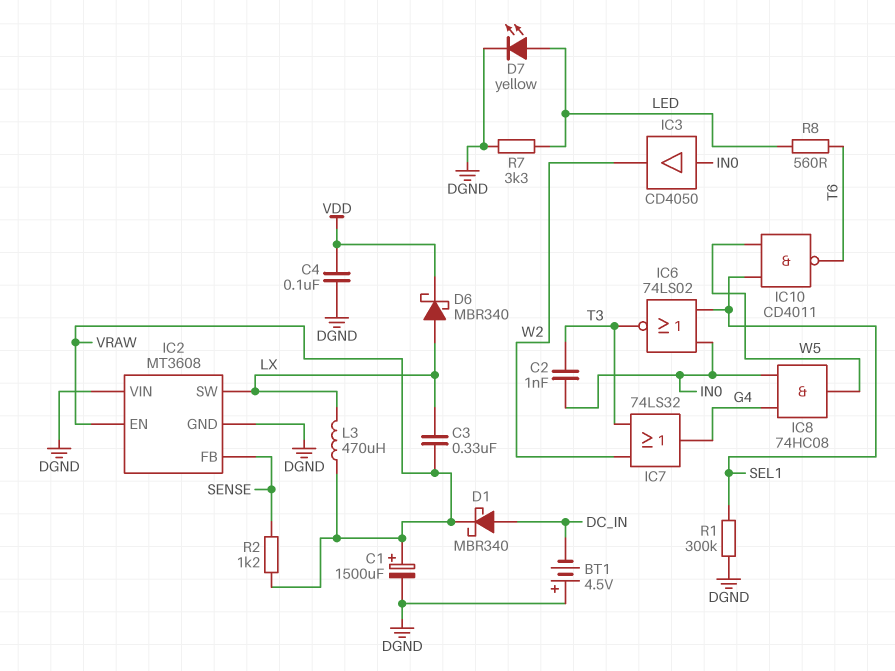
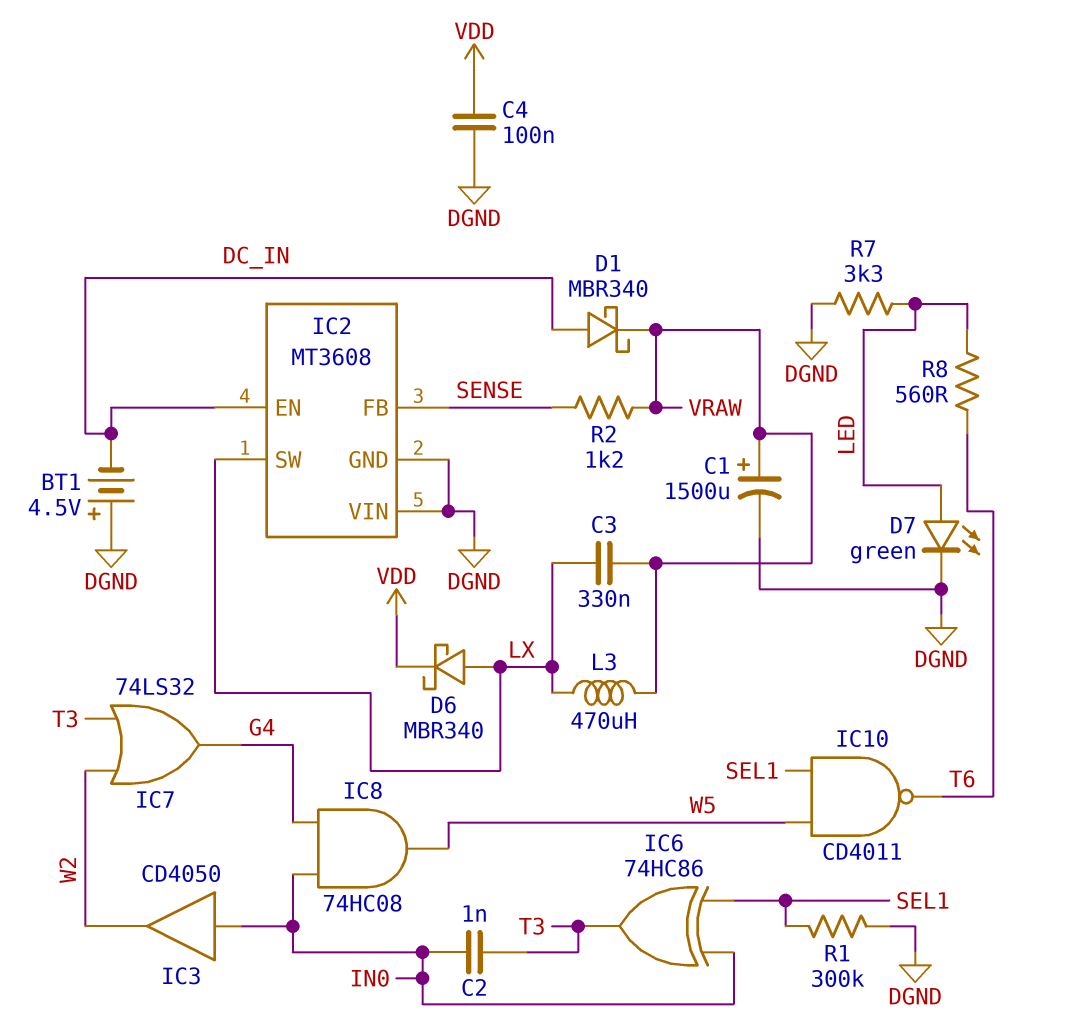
D7: LED yellow (A LED, K DGND) -> LED green (A LED, K DGND)
IC2 pin EN: VRAW -> DC_IN
IC6: NOR 74LS02 (in IN0, in SEL1, out T3) -> XOR 74HC86 (in IN0, in SEL1, out T3)

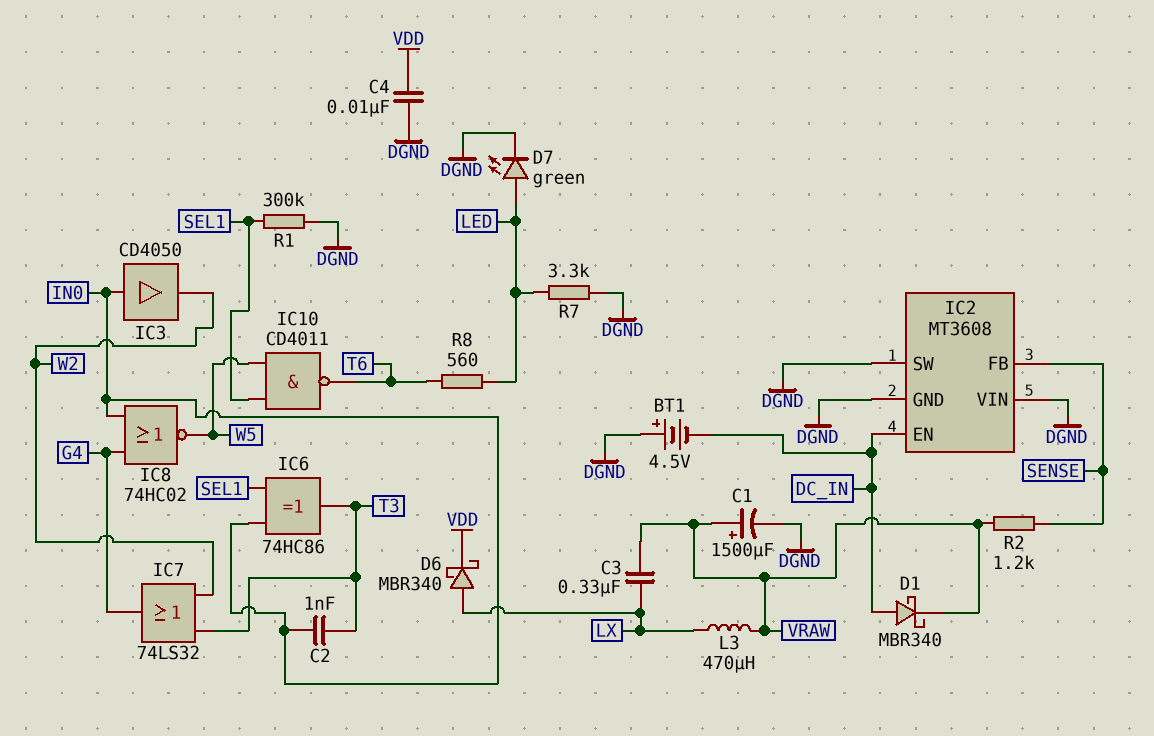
C4: 100nF (DGND, VDD) -> 10nF (DGND, VDD)
IC2 pin SW: LX -> DGND
IC8: AND 74HC08 (in G4, in IN0, out W5) -> NOR 74HC02 (in G4, in IN0, out W5)

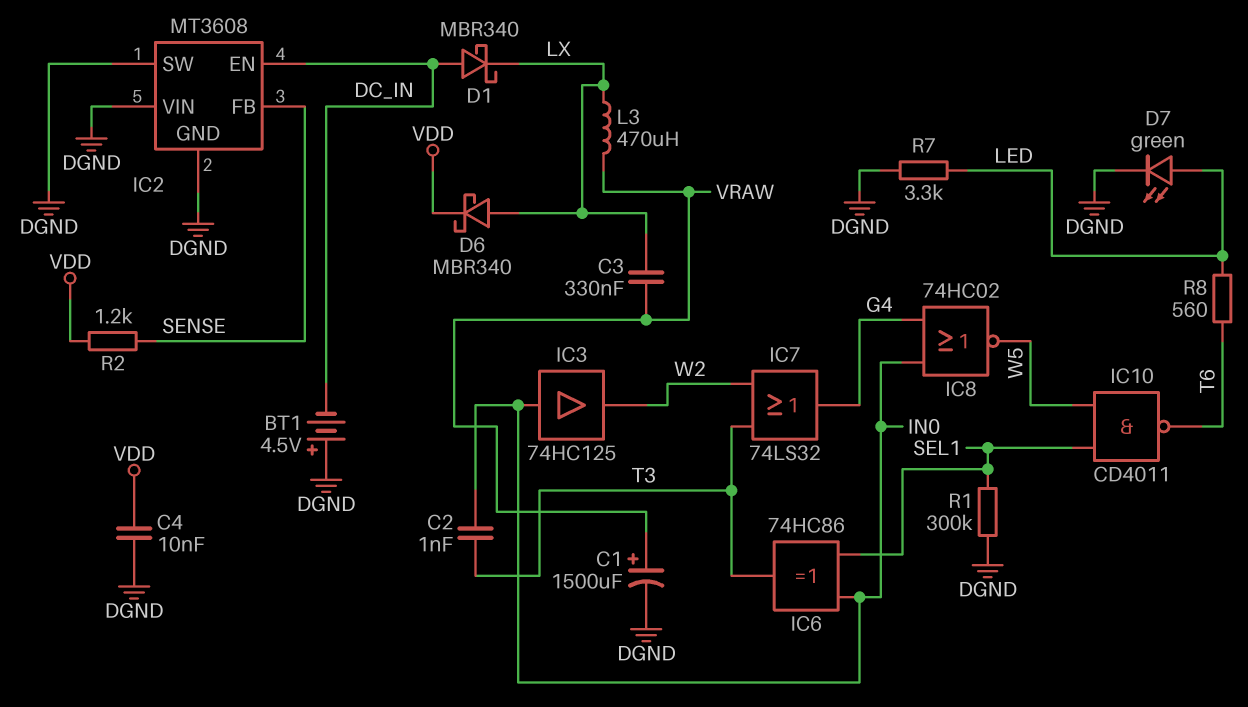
D1: schottky MBR340 (A DC_IN, K VRAW) -> schottky MBR340 (A DC_IN, K LX)
IC3: buffer CD4050 (in IN0, out W2) -> buffer 74HC125 (in IN0, out W2)
R2: 1.2k (SENSE, VRAW) -> 1.2k (SENSE, VDD)

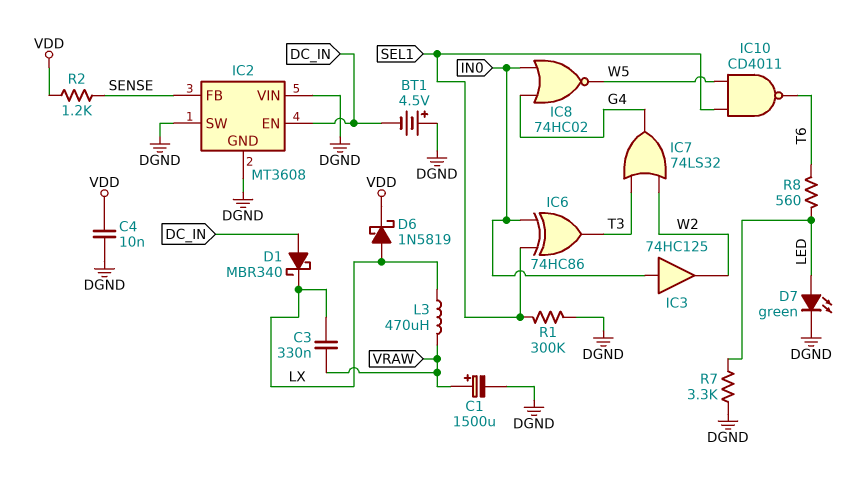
C2: 1nF (IN0, T3) -> none
D6: schottky MBR340 (A LX, K VDD) -> schottky 1N5819 (A LX, K VDD)

